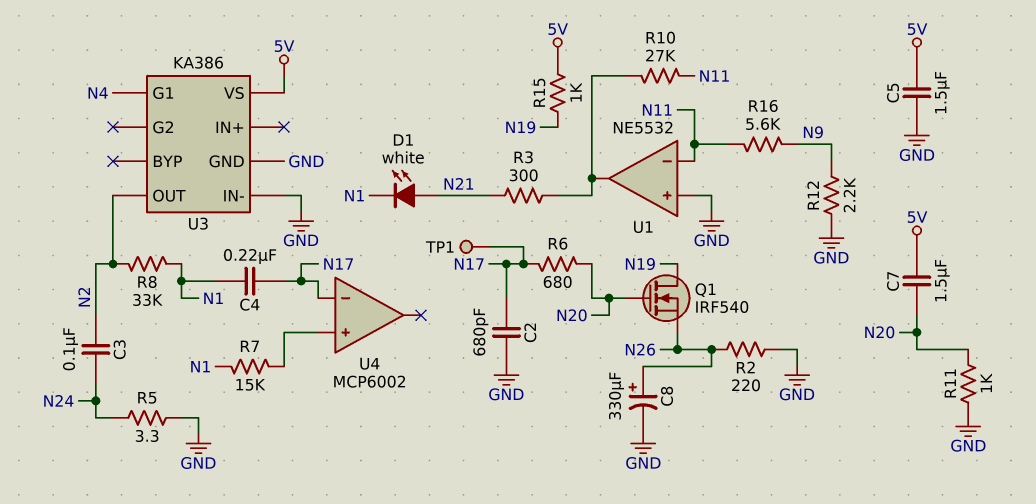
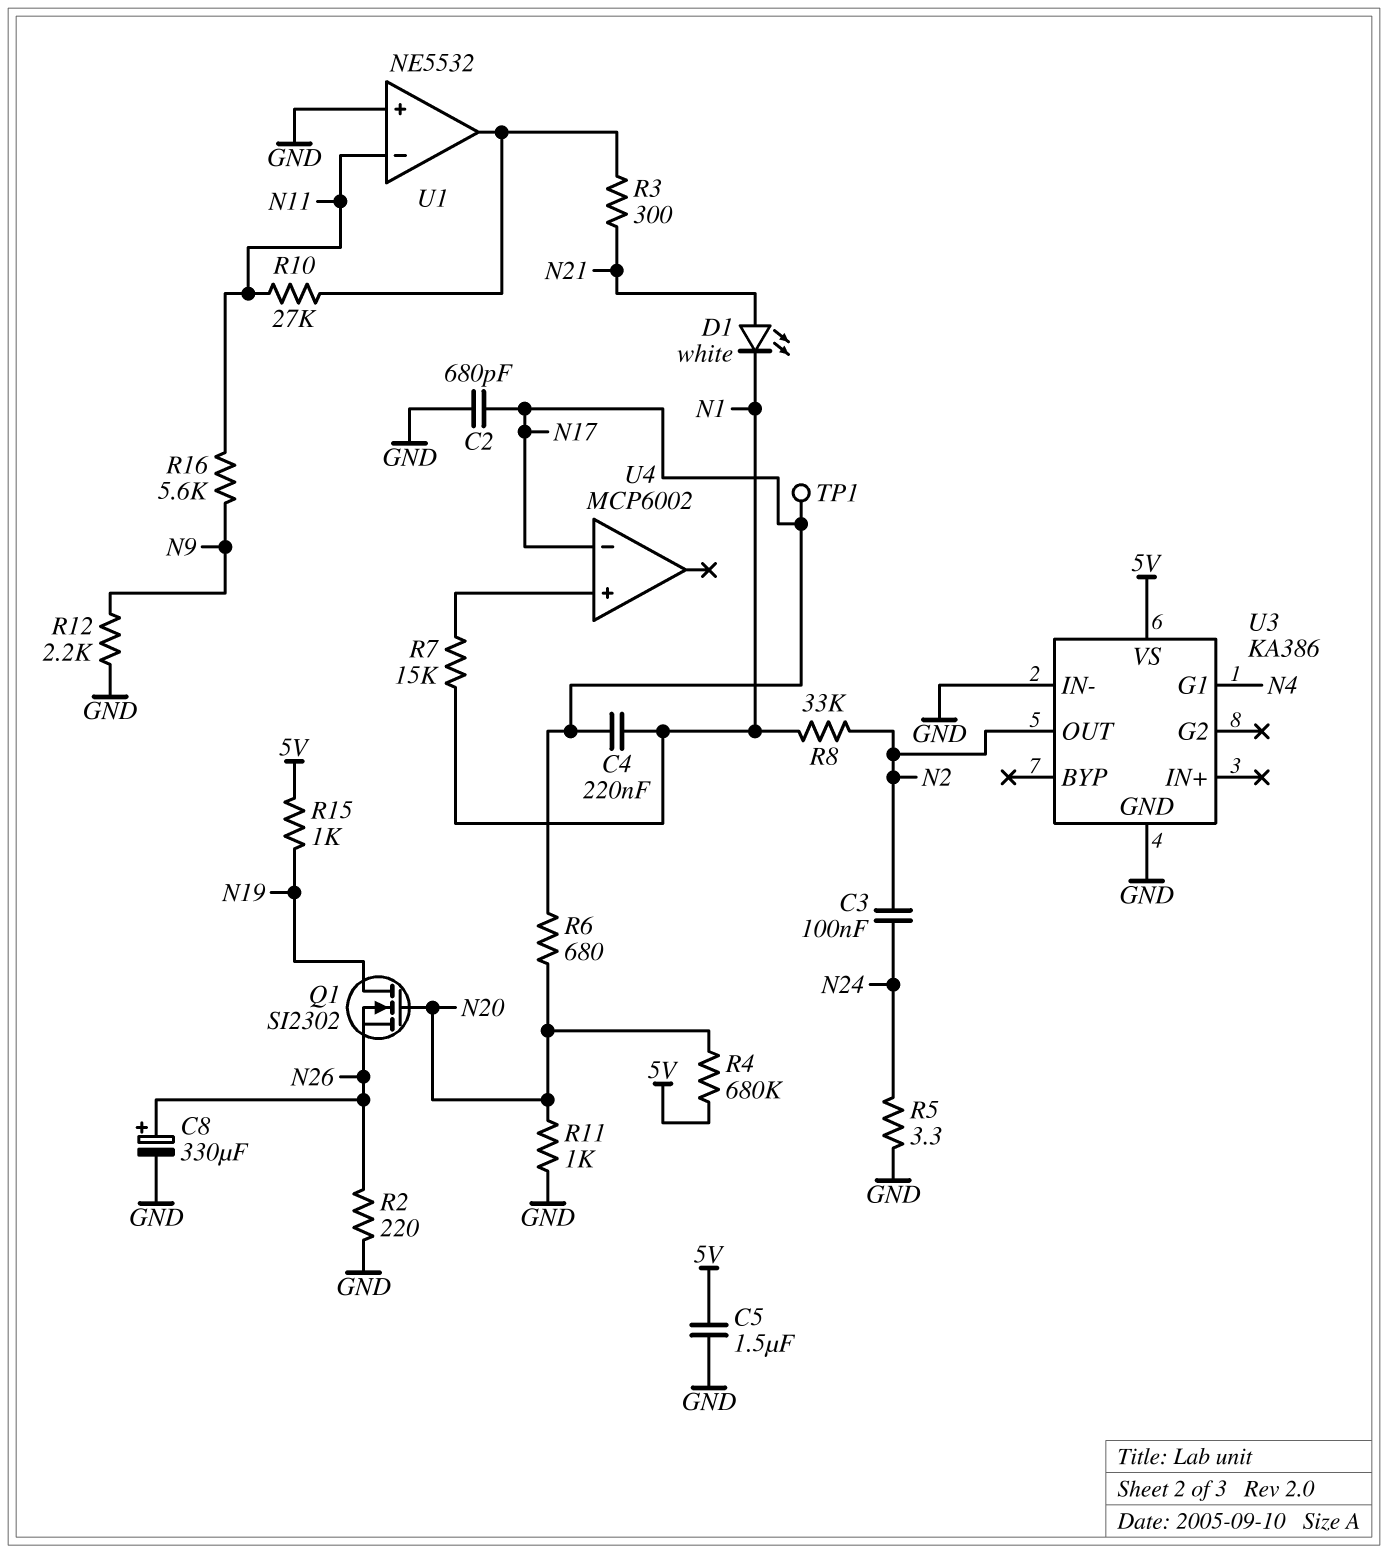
C7: 1.5uF (5V, N20) -> none
Q1: NMOS IRF540 (G N20, D N19, S N26) -> NMOS SI2302 (G N20, D N19, S N26)
R4: none -> 680k (5V, N20)

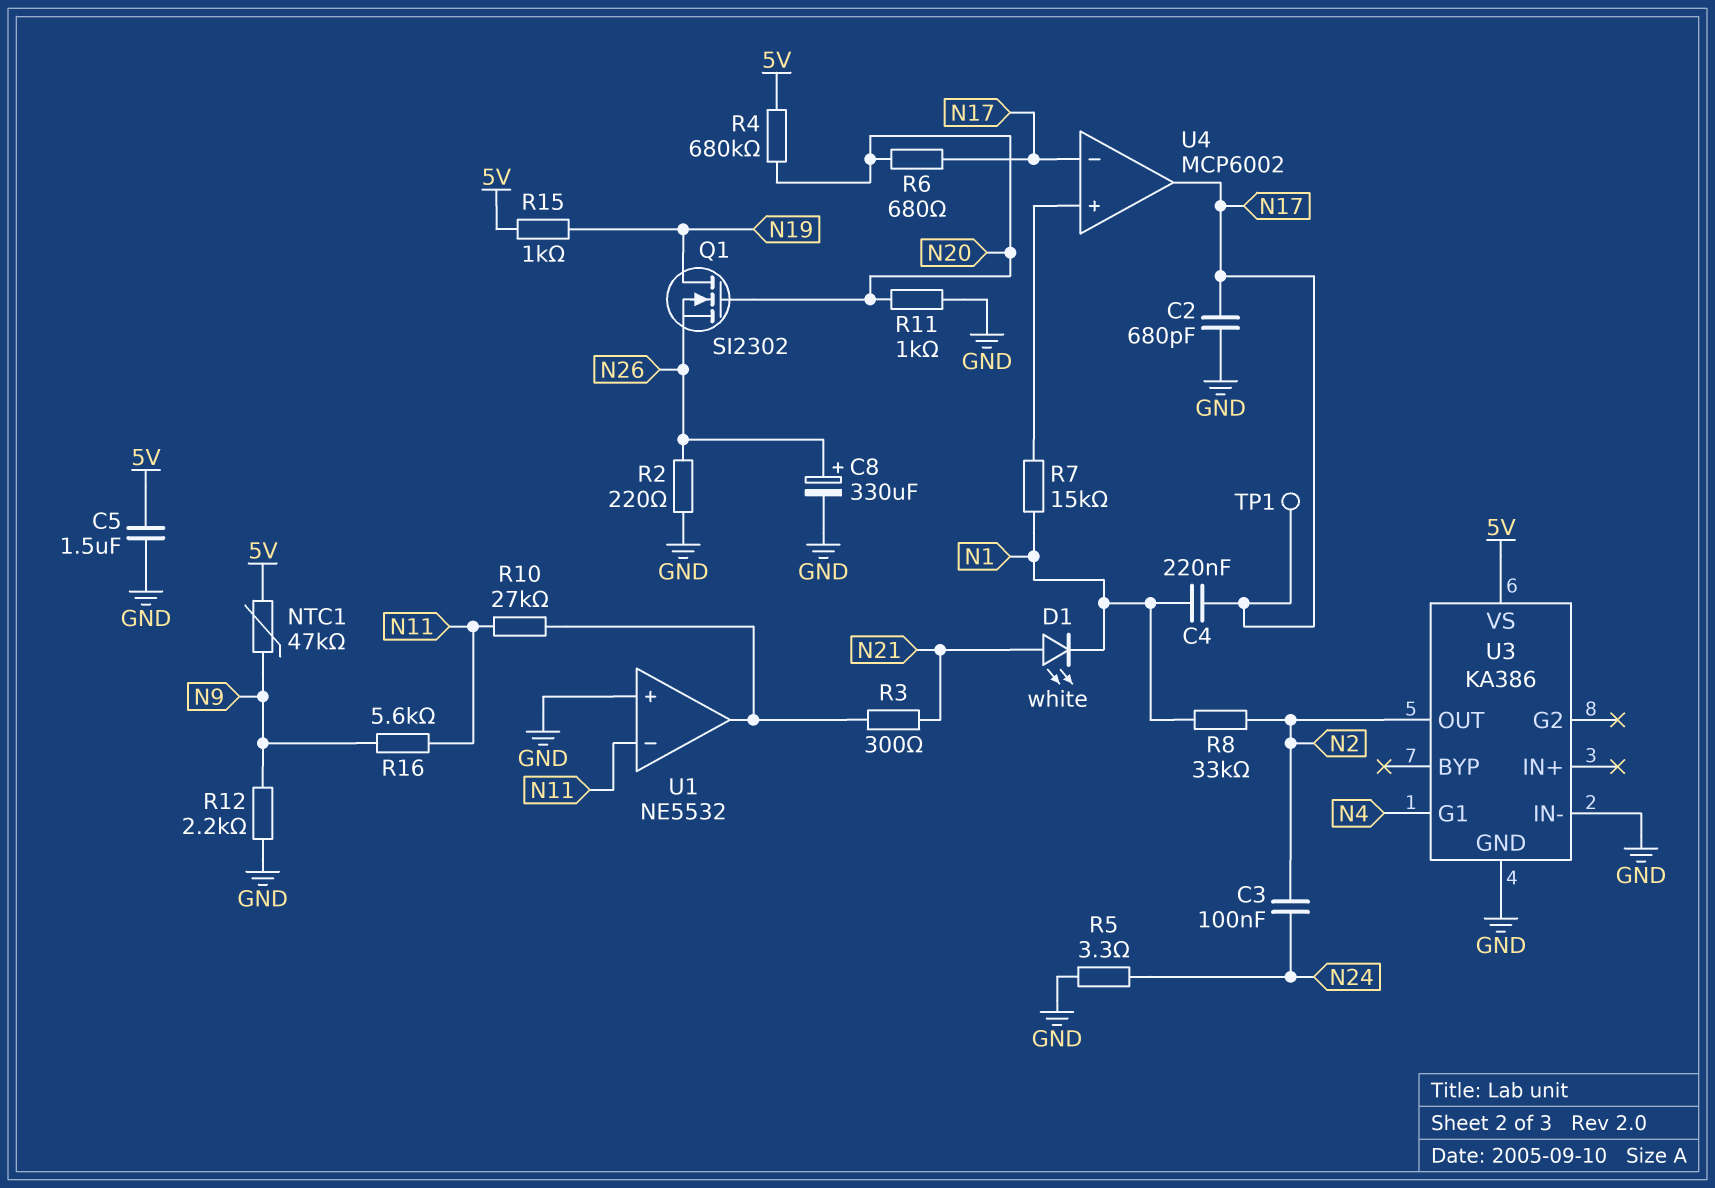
NTC1: none -> 47k (5V, N9)
U4 pin out: none -> N17

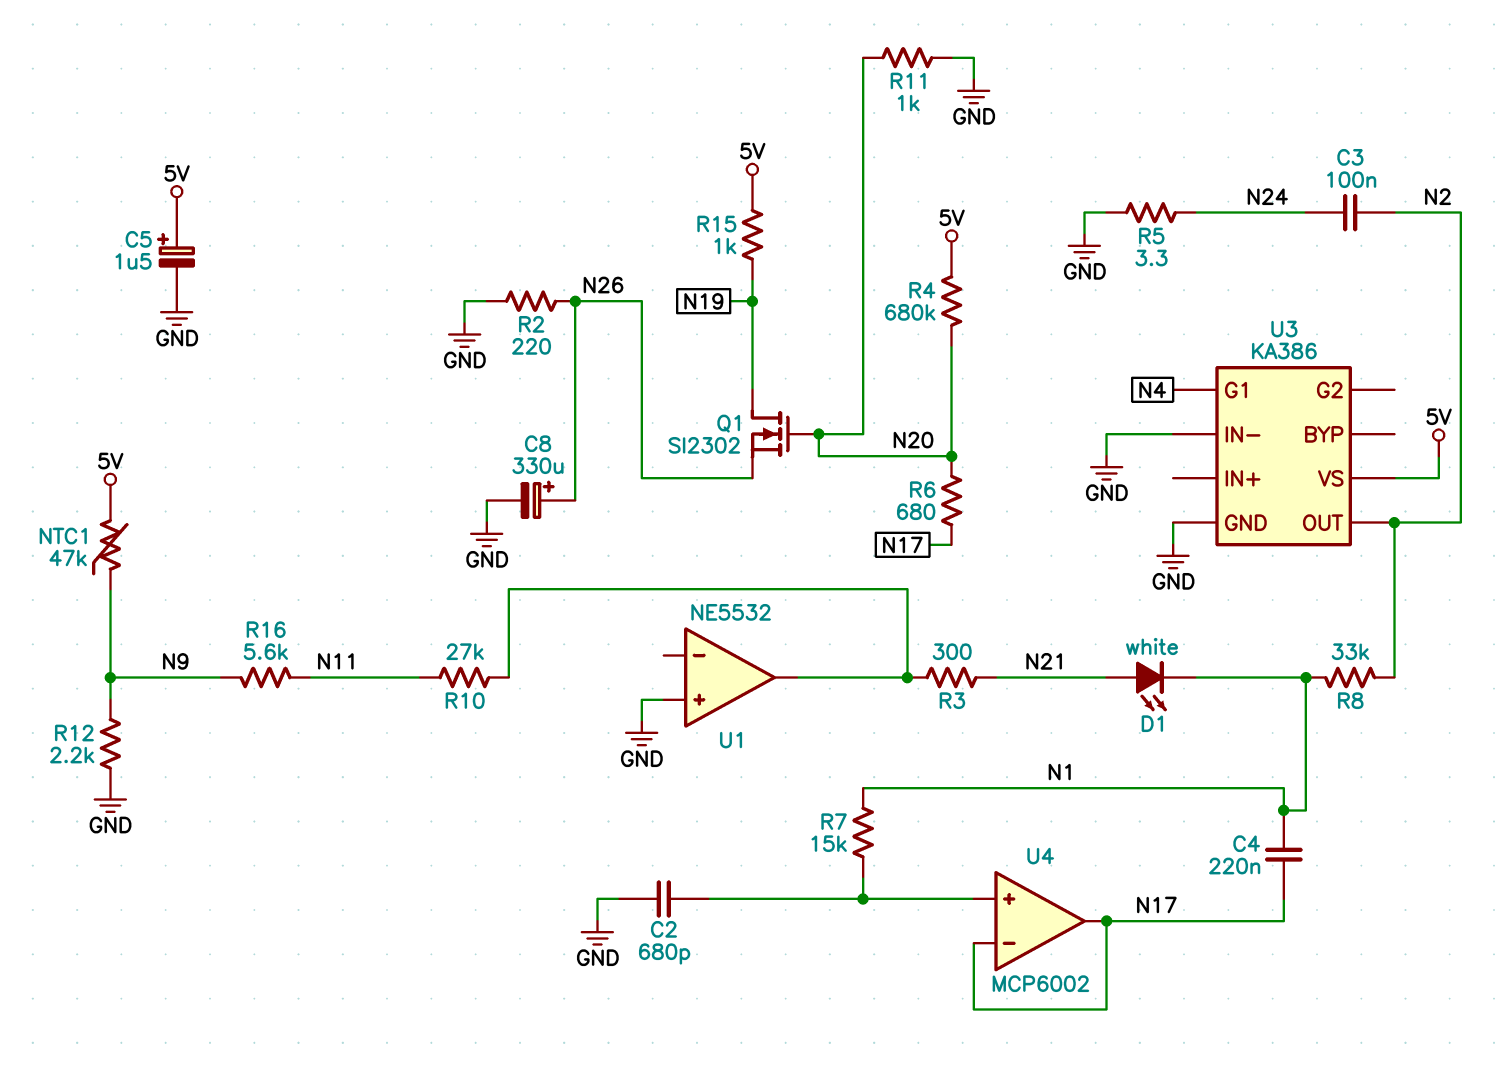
C2: 680pF (GND, N17) -> 680pF (GND, U4/in+)
C5: 1.5uF (5V, GND) -> 1.5uF (plus 5V, minus GND)
TP1: test point (N17) -> none
U1 pin in-: N11 -> none

